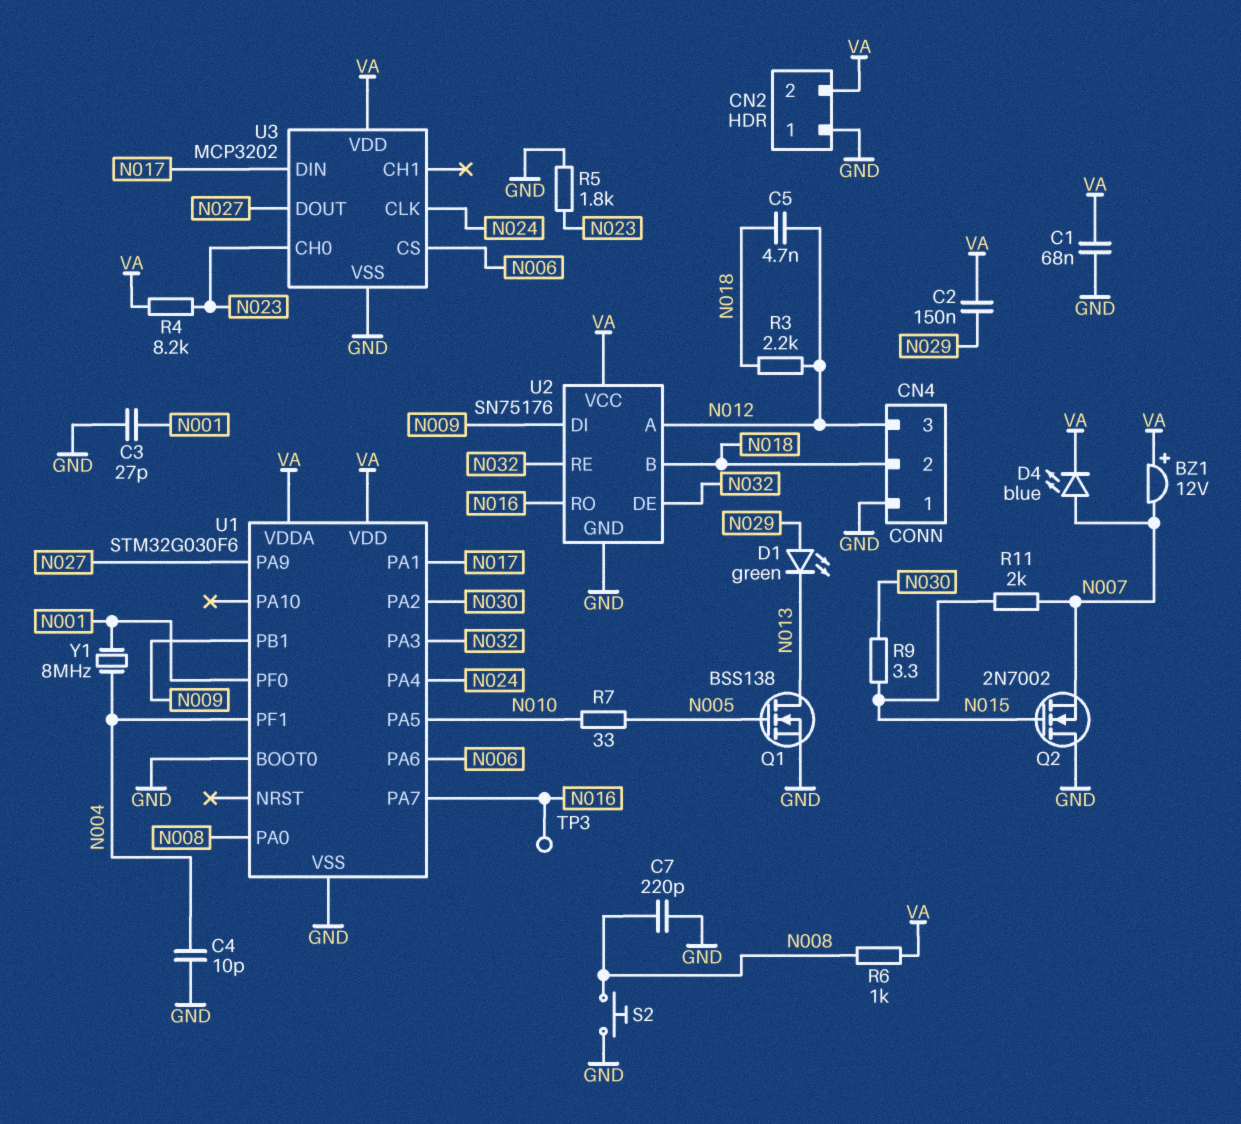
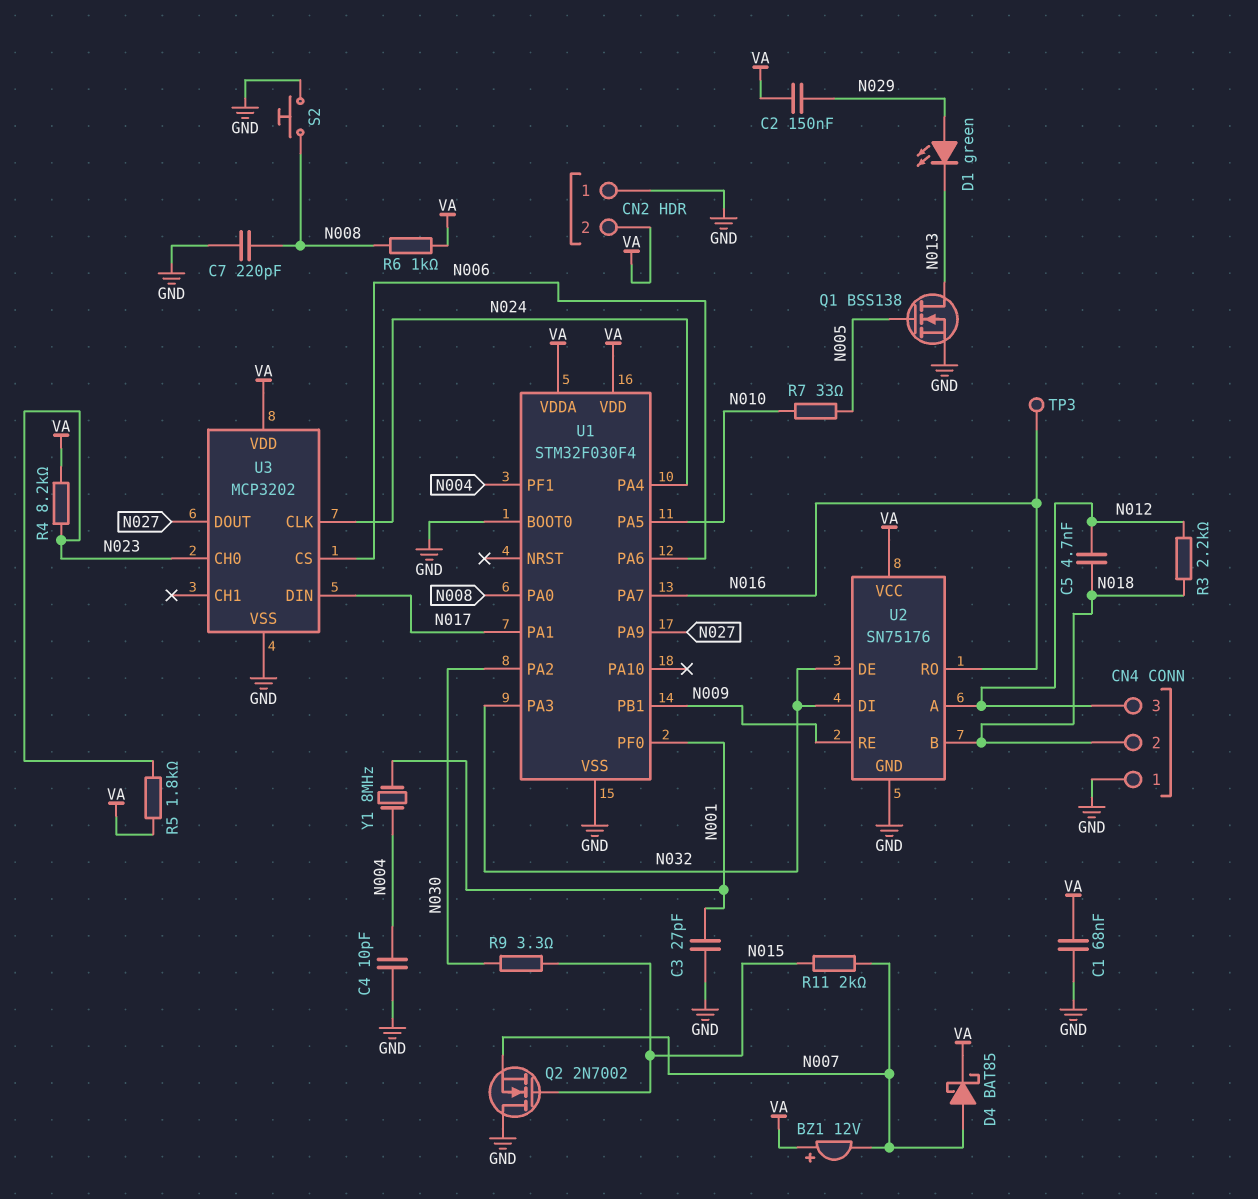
D4: LED blue (A N007, K VA) -> schottky BAT85 (A N007, K VA)
R5: 1.8k (GND, N023) -> 1.8k (N023, VA)
U1: STM32G030F6 -> STM32F030F4
U2 pin DI: N009 -> N032
U2 pin RE: N032 -> N009

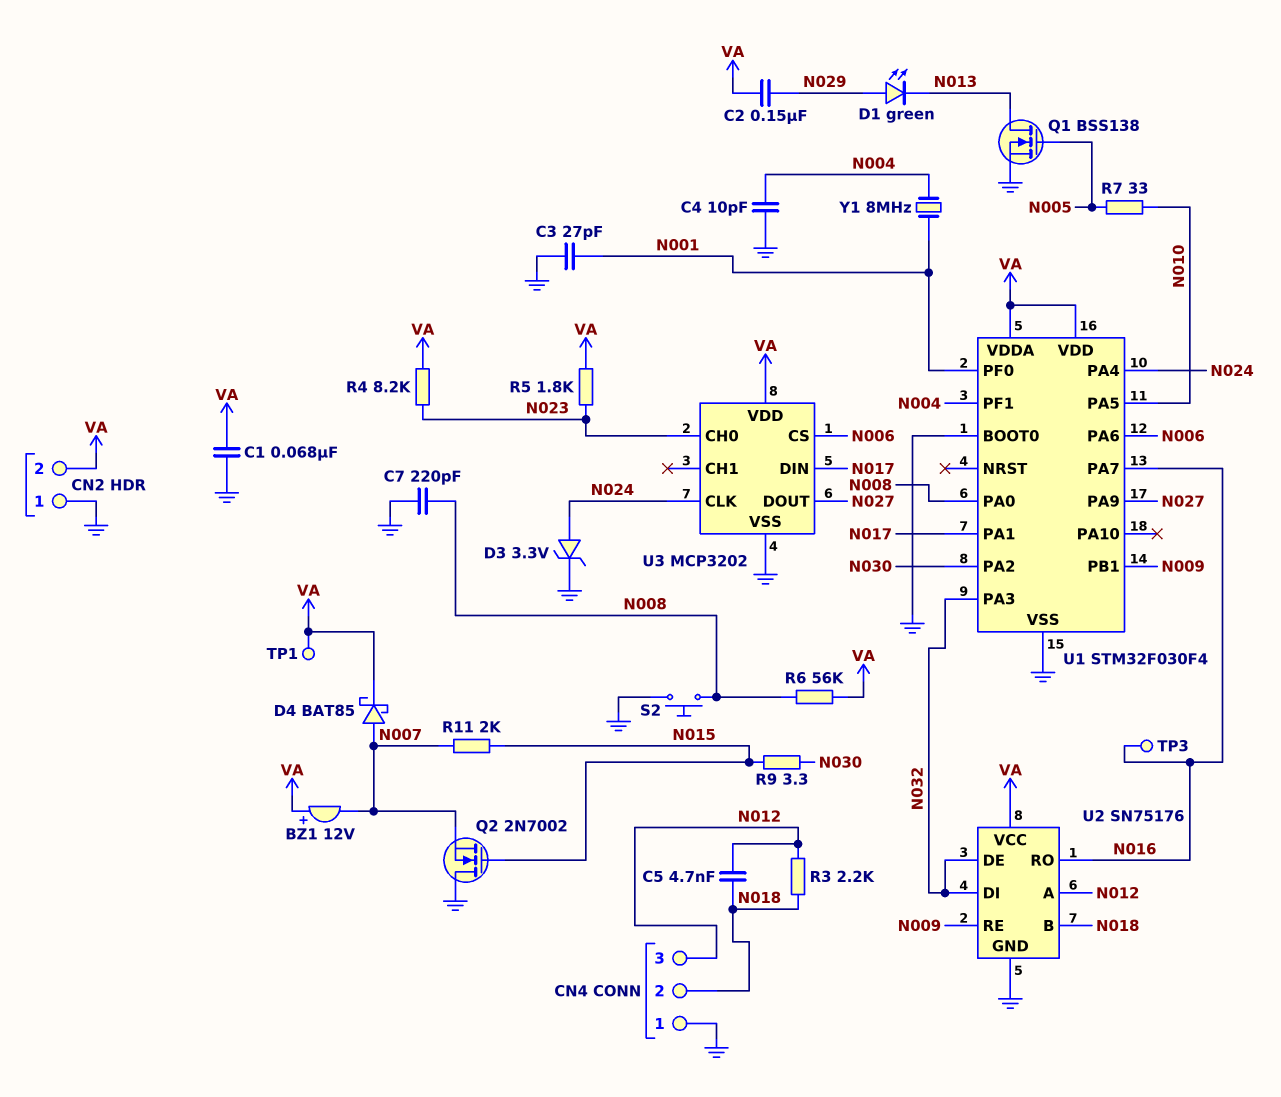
D3: none -> zener 3.3V (A N024, K GND)
R6: 1k (N008, VA) -> 56k (N008, VA)
TP1: none -> test point (VA)

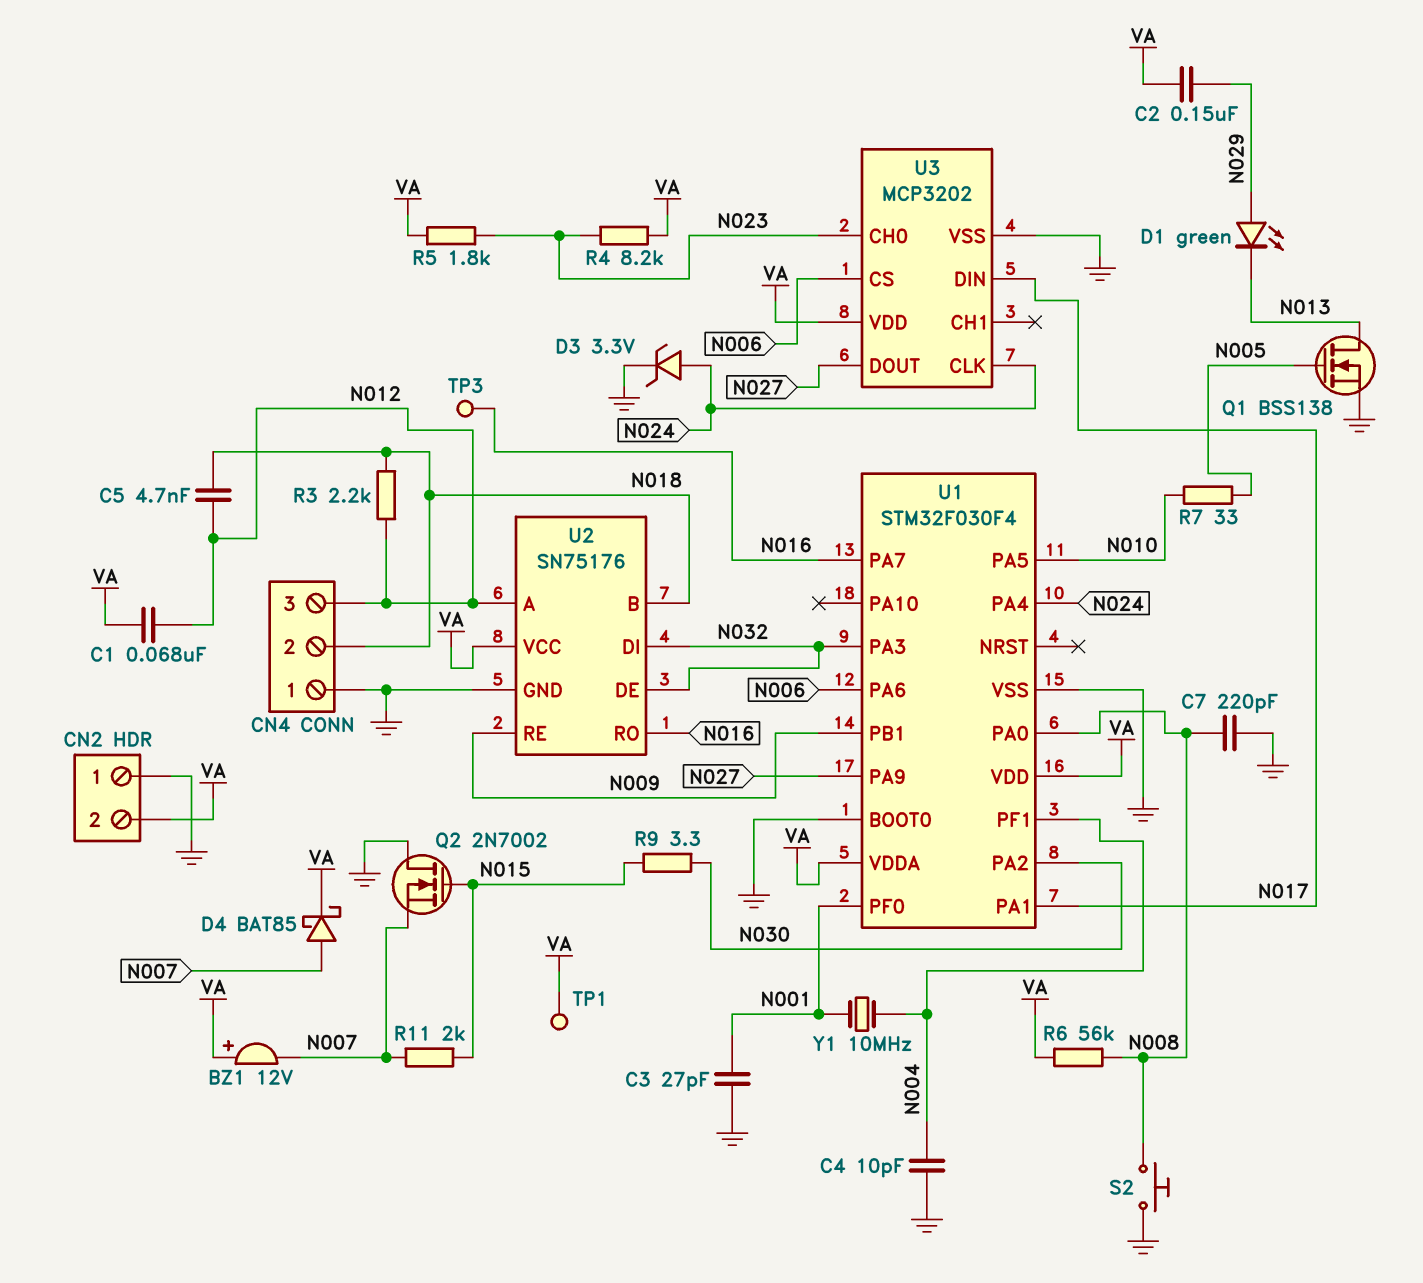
C1: 68nF (GND, VA) -> 68nF (N012, VA)
Y1: 8MHz (N001, N004) -> 10MHz (N001, N004)

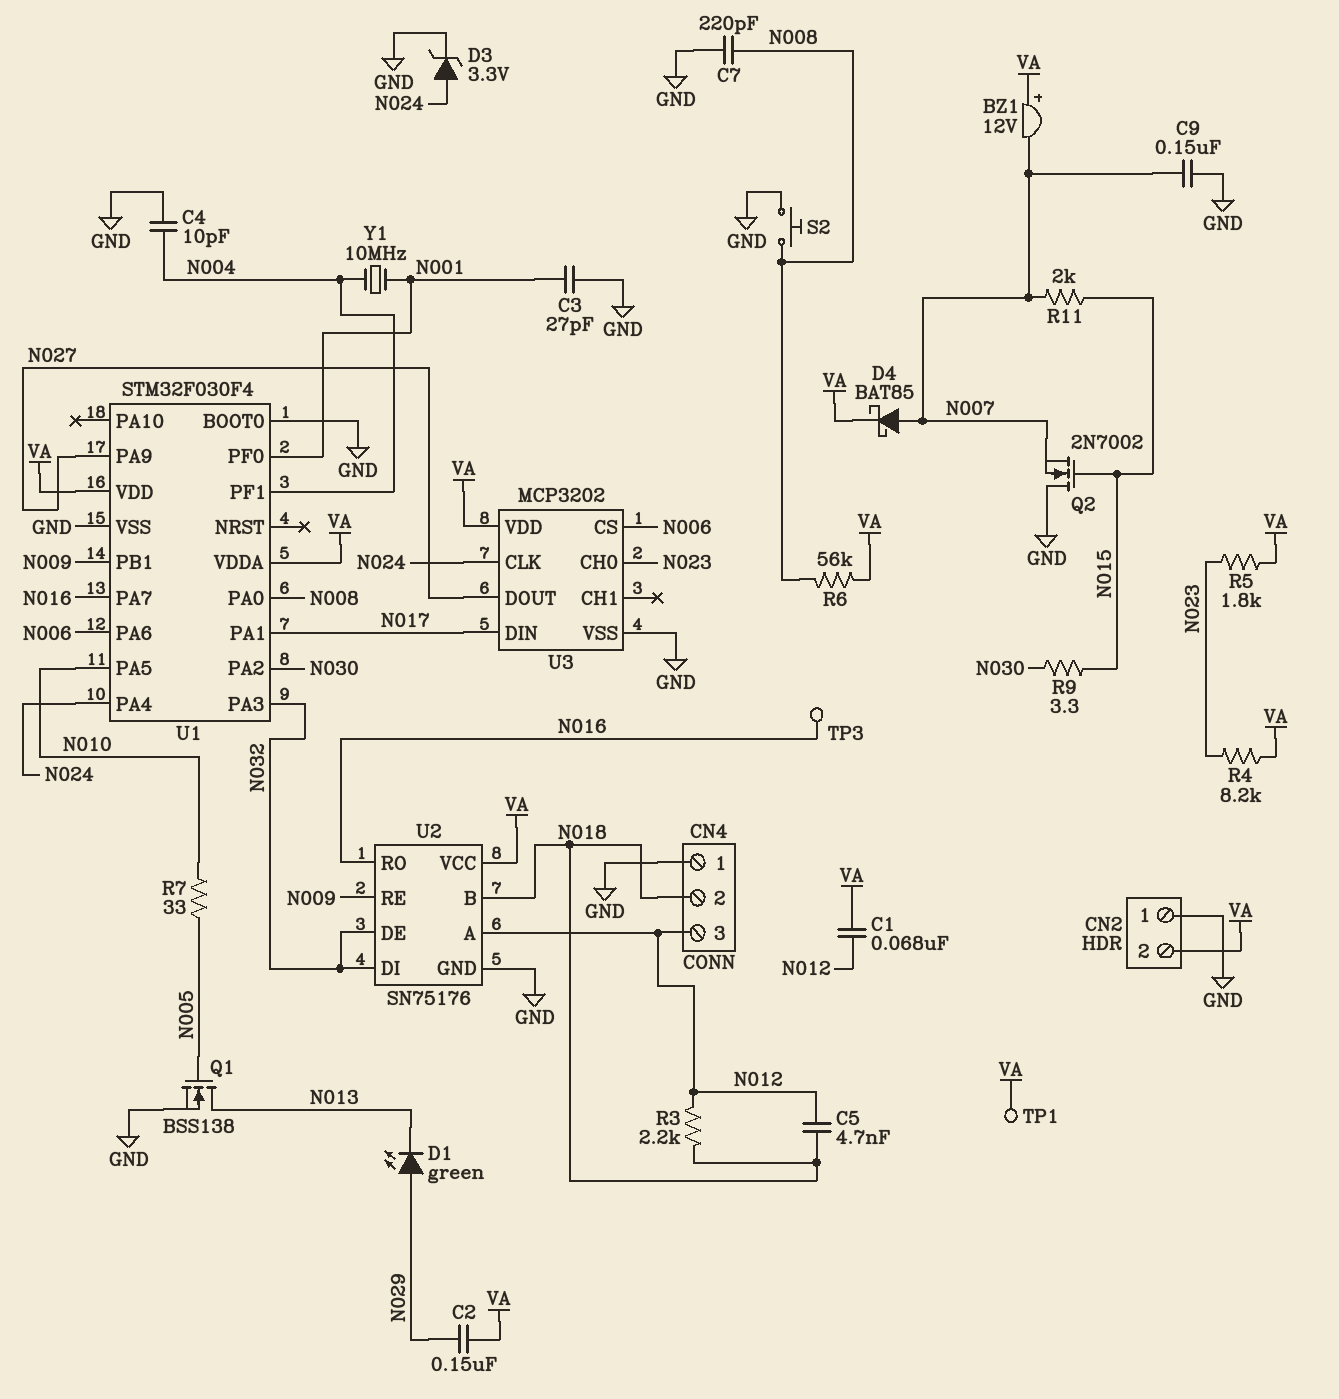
C9: none -> 150nF (GND, N007)

